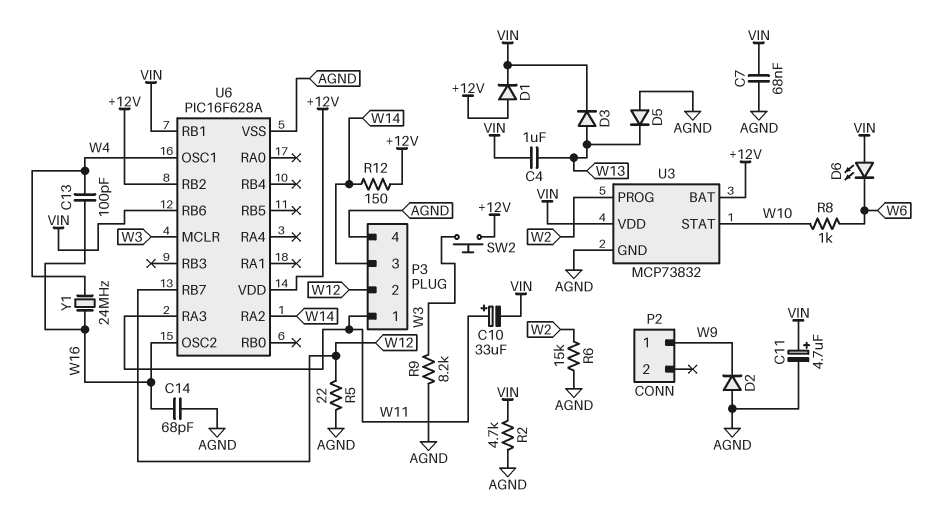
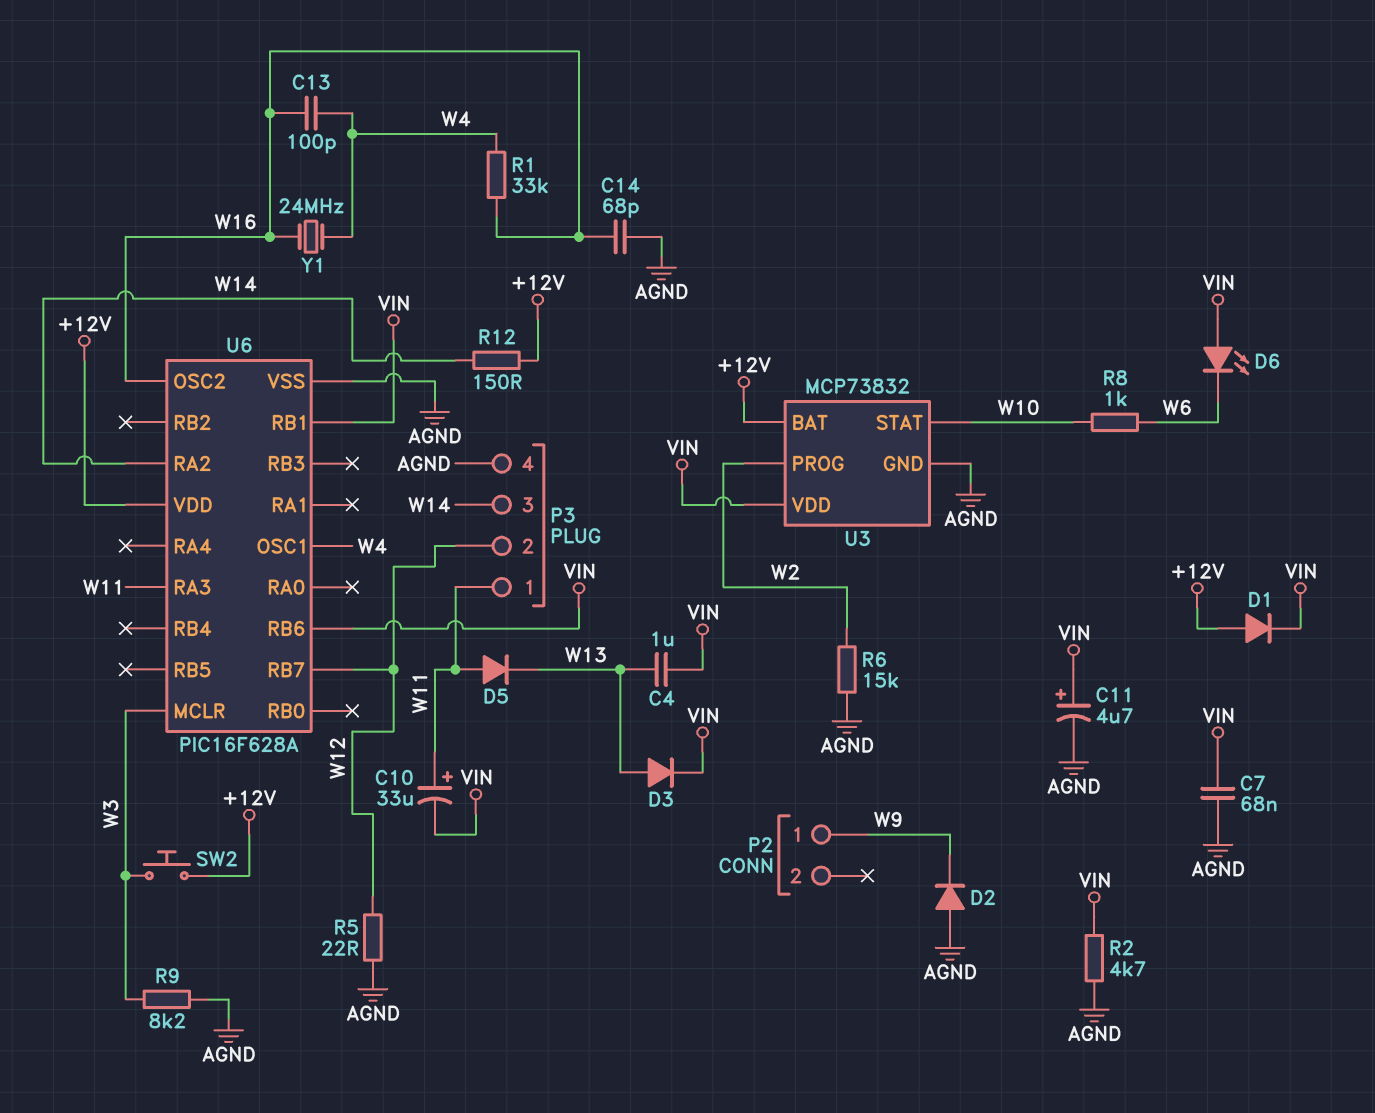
D5: diode (A AGND, K W13) -> diode (A W11, K W13)
R1: none -> 33k (W4, W16)
U6 pin RB2: +12V -> none

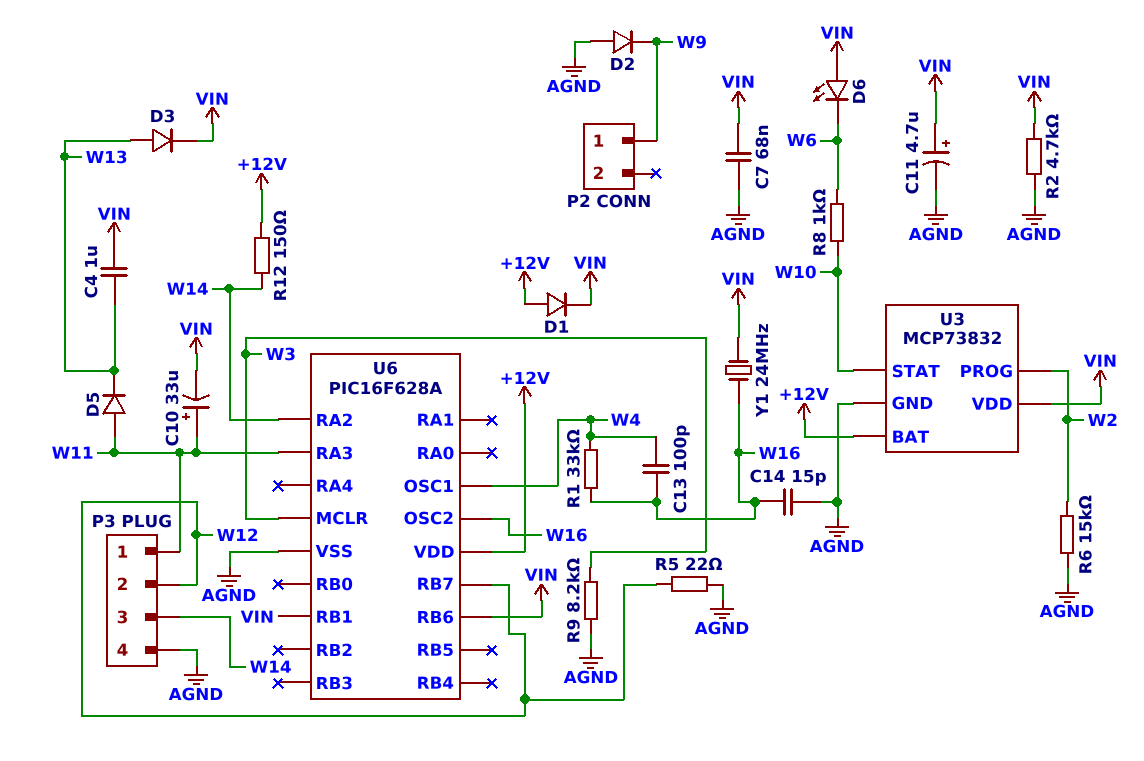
C14: 68pF (AGND, W16) -> 15pF (AGND, W16)
SW2: button (+12V, W3) -> none
Y1: 24MHz (W4, W16) -> 24MHz (VIN, W16)

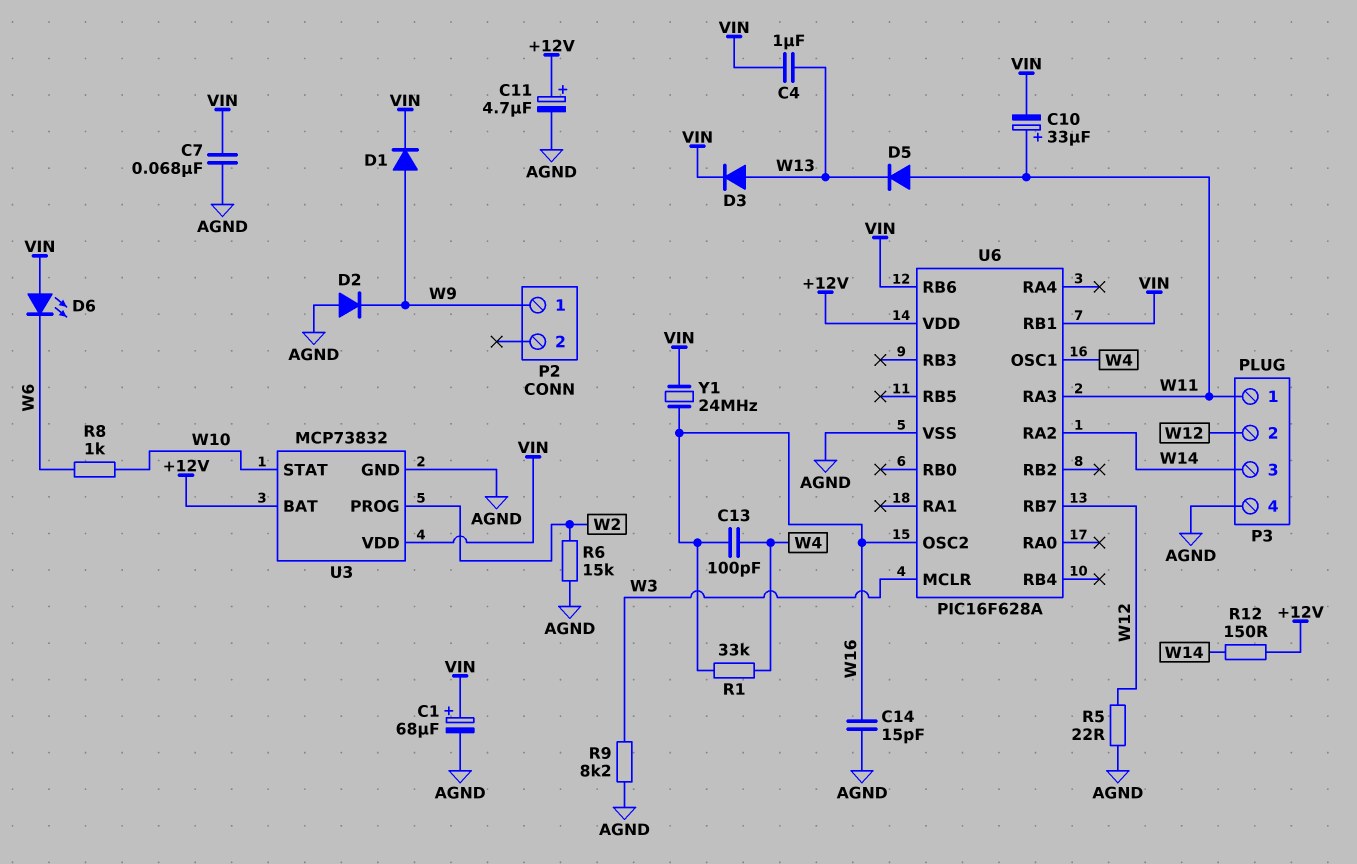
C1: none -> 68uF (plus VIN, minus AGND)
C11: 4.7uF (plus VIN, minus AGND) -> 4.7uF (plus +12V, minus AGND)
D1: diode (A +12V, K VIN) -> diode (A W9, K VIN)
R2: 4.7k (AGND, VIN) -> none

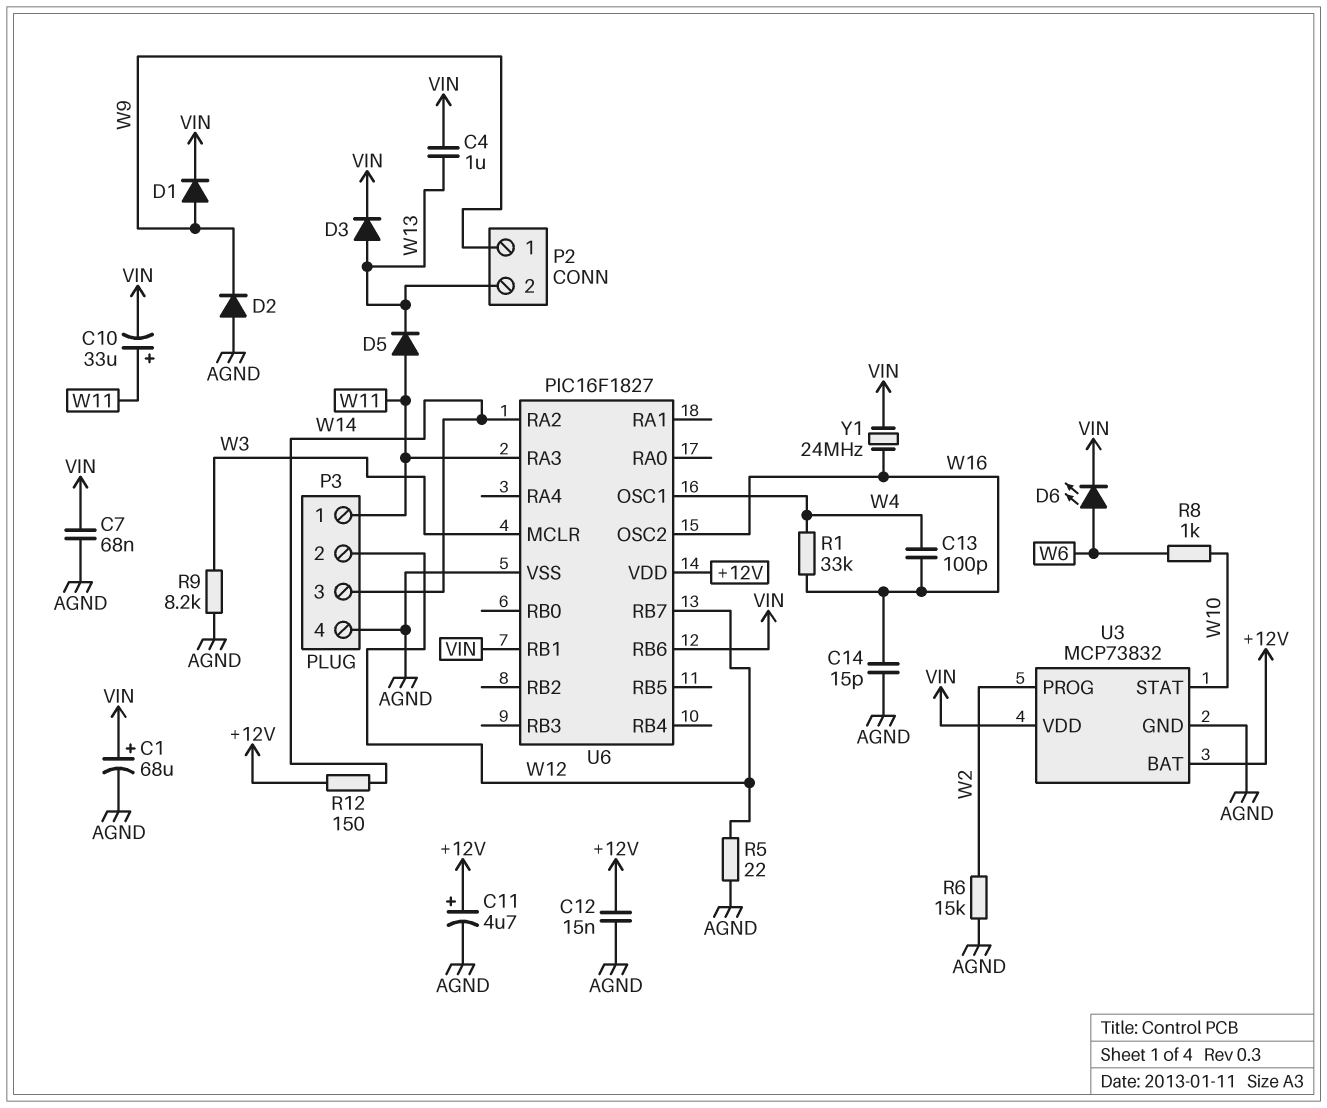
C12: none -> 15nF (+12V, AGND)
D6: LED (A VIN, K W6) -> LED (A W6, K VIN)
P2 pin 2: none -> W13
U6: PIC16F628A -> PIC16F1827

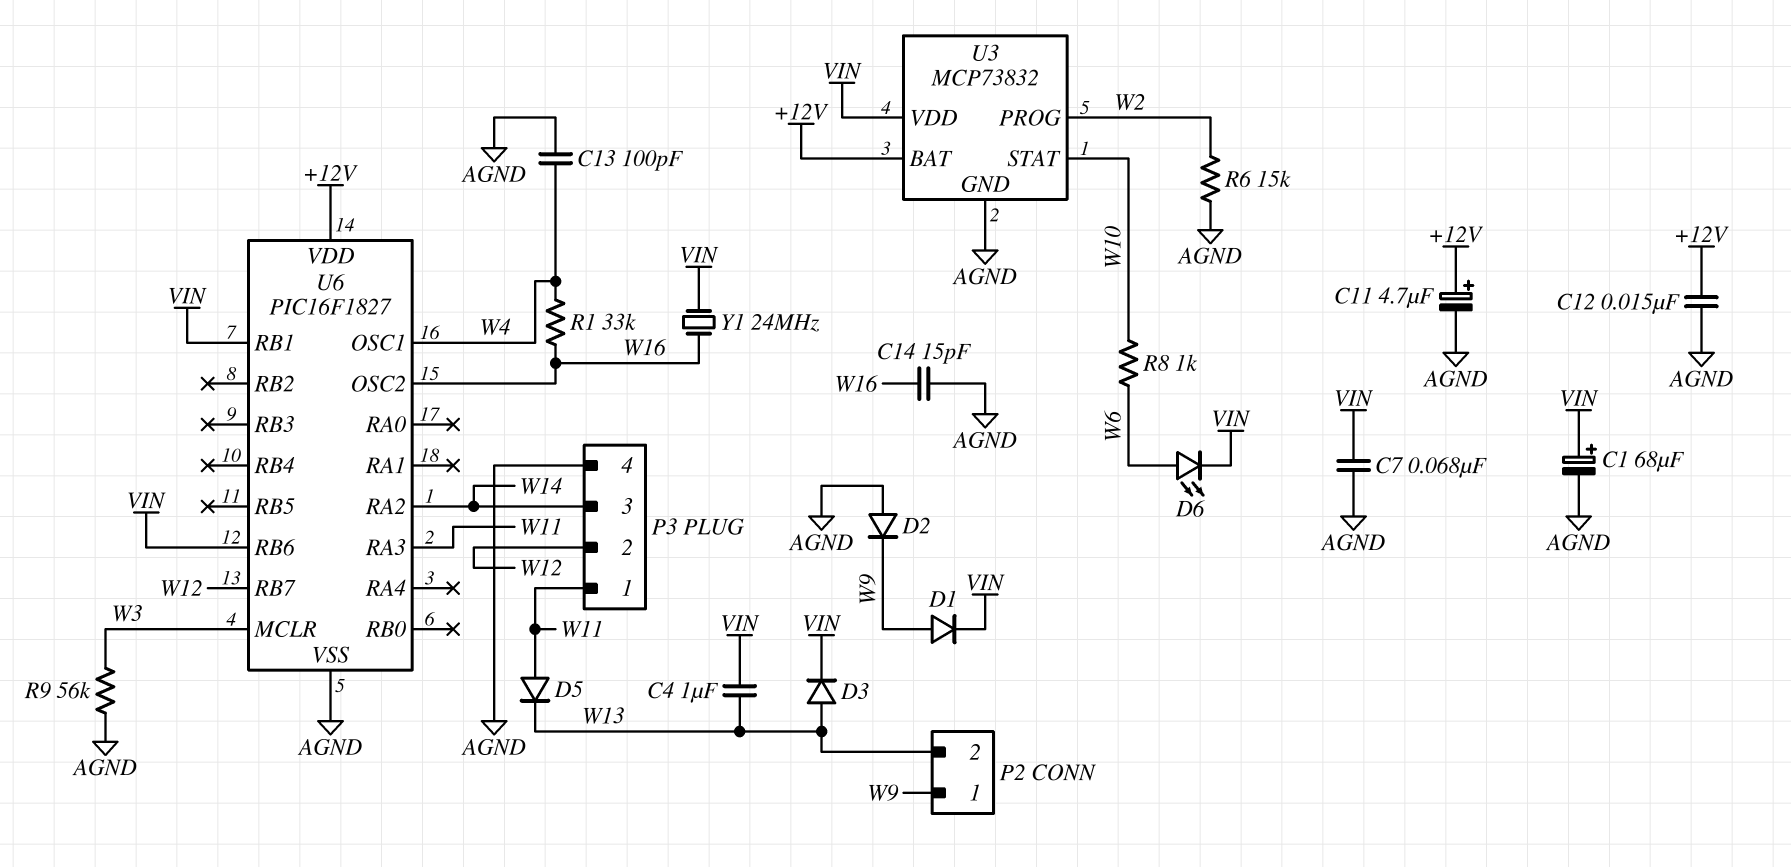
C10: 33uF (plus W11, minus VIN) -> none
C13: 100pF (W4, W16) -> 100pF (AGND, W4)
R5: 22 (AGND, W12) -> none
R9: 8.2k (AGND, W3) -> 56k (AGND, W3)
R12: 150 (+12V, W14) -> none

